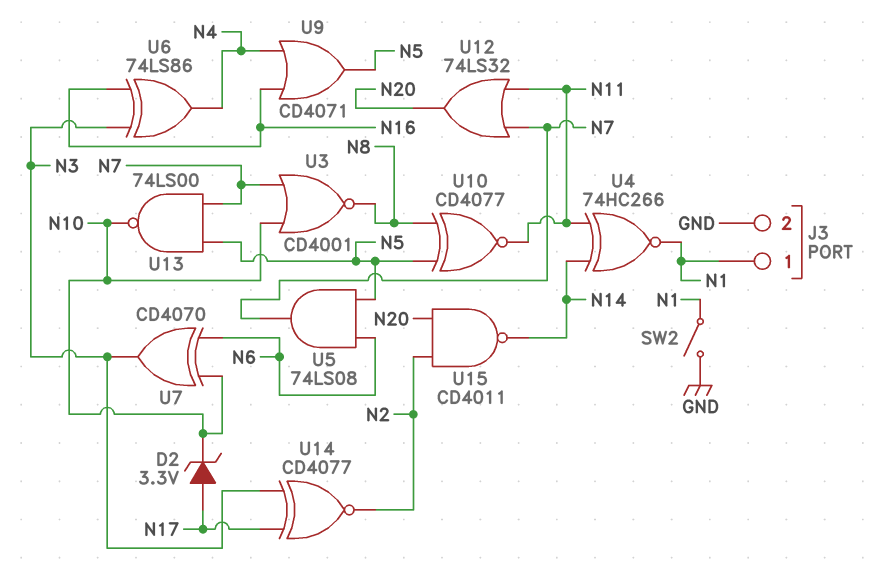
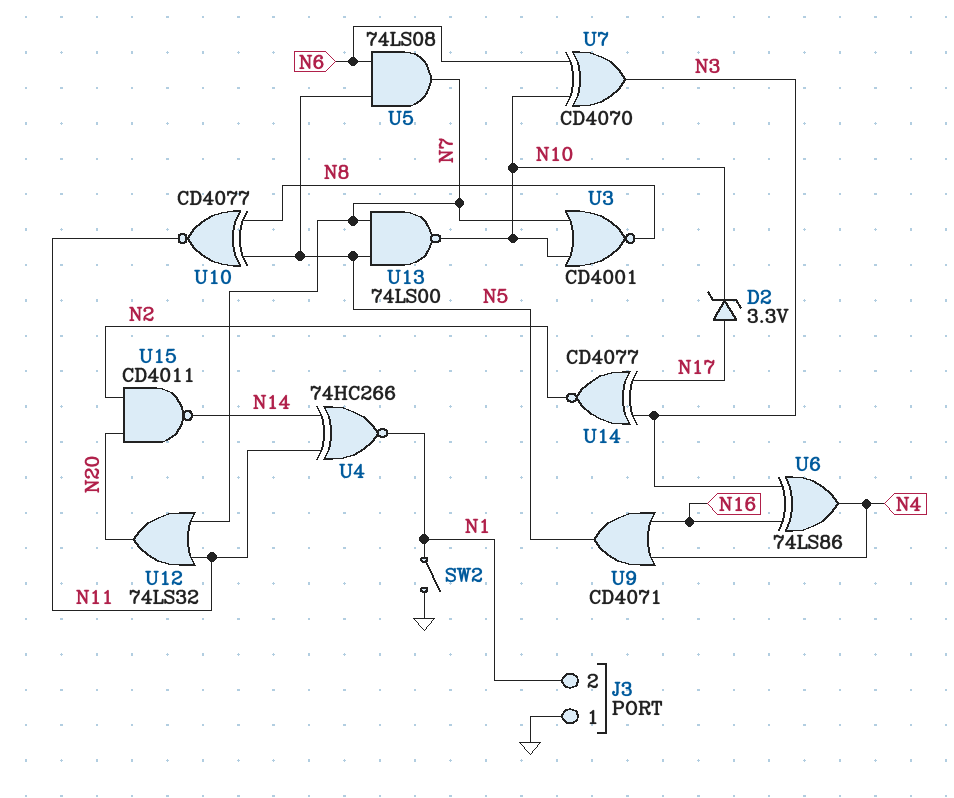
J3 pin 1: N1 -> GND
J3 pin 2: GND -> N1

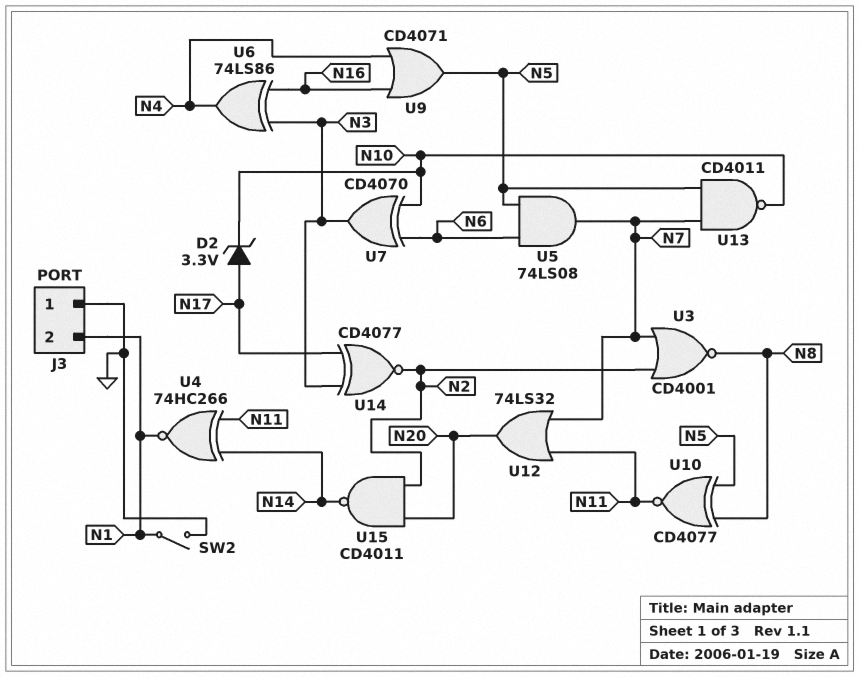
U3: NOR CD4001 (in N7, in N10, out N8) -> NOR CD4001 (in N2, in N7, out N8)
U13: NAND 74LS00 (in N5, in N7, out N10) -> NAND CD4011 (in N5, in N7, out N10)

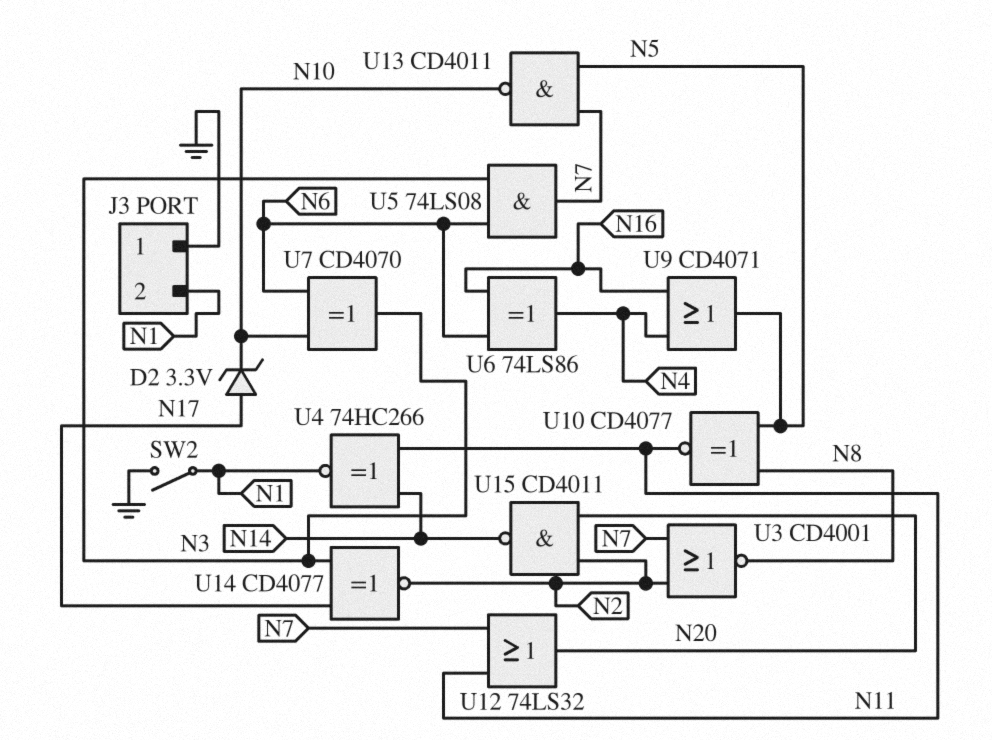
U5: AND 74LS08 (in N5, in N6, out N7) -> AND 74LS08 (in N3, in N6, out N7)
U6: XOR 74LS86 (in N3, in N16, out N4) -> XOR 74LS86 (in N6, in N16, out N4)

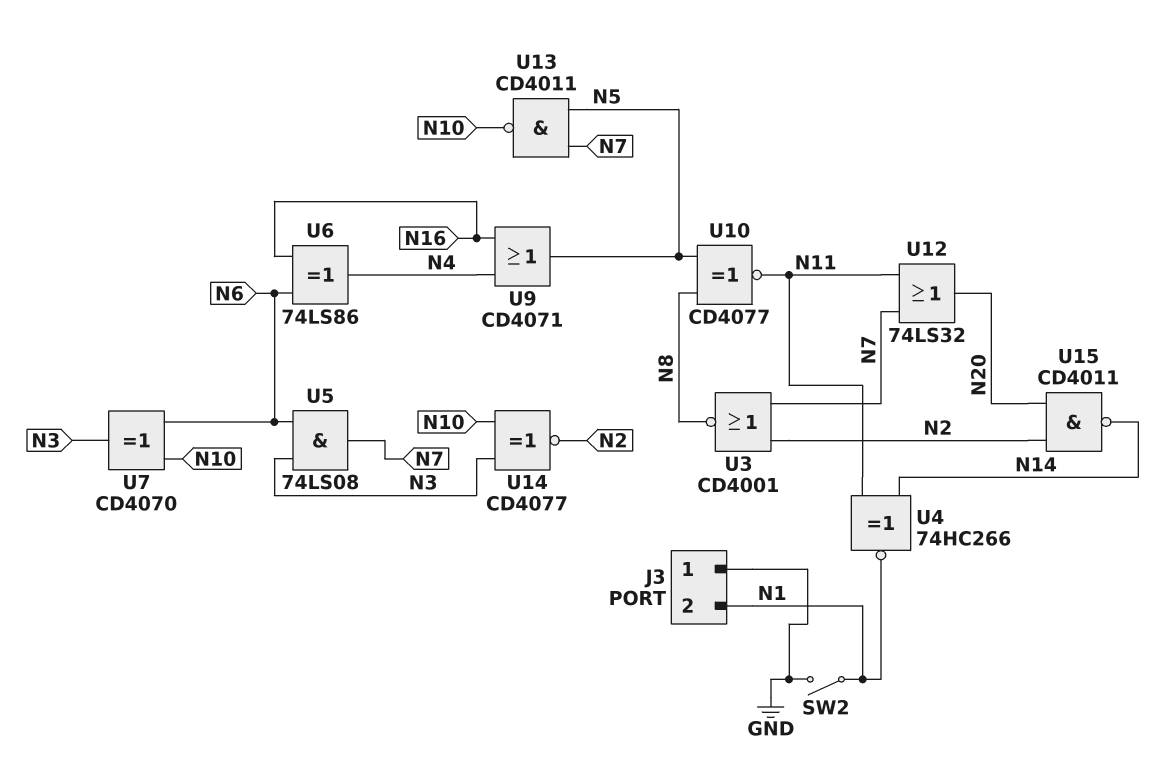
D2: zener 3.3V (A N17, K N10) -> none
U14: XNOR CD4077 (in N3, in N17, out N2) -> XNOR CD4077 (in N3, in N10, out N2)

